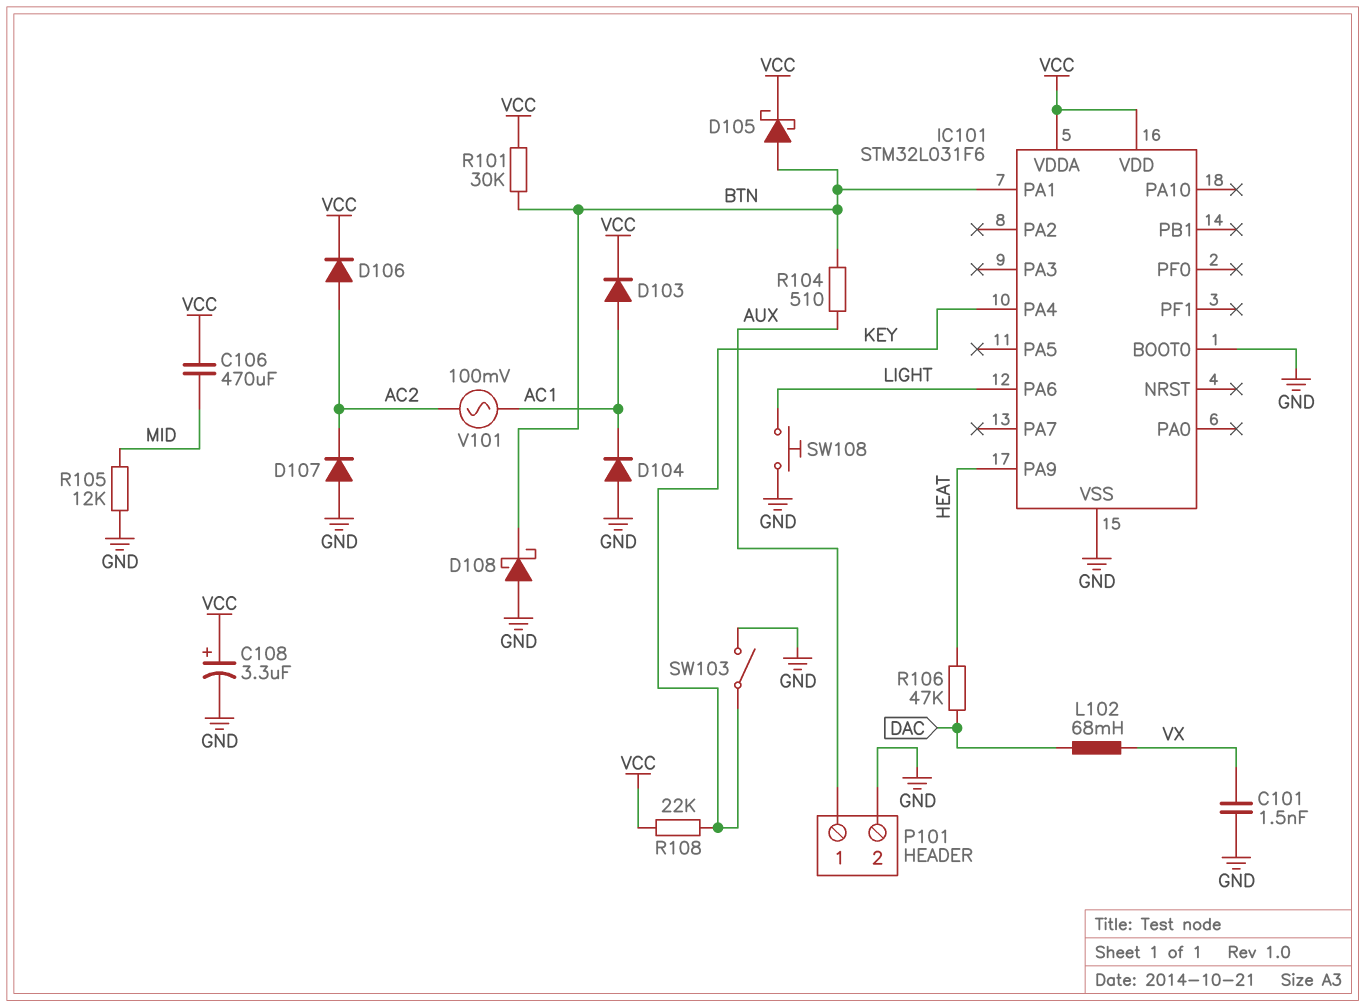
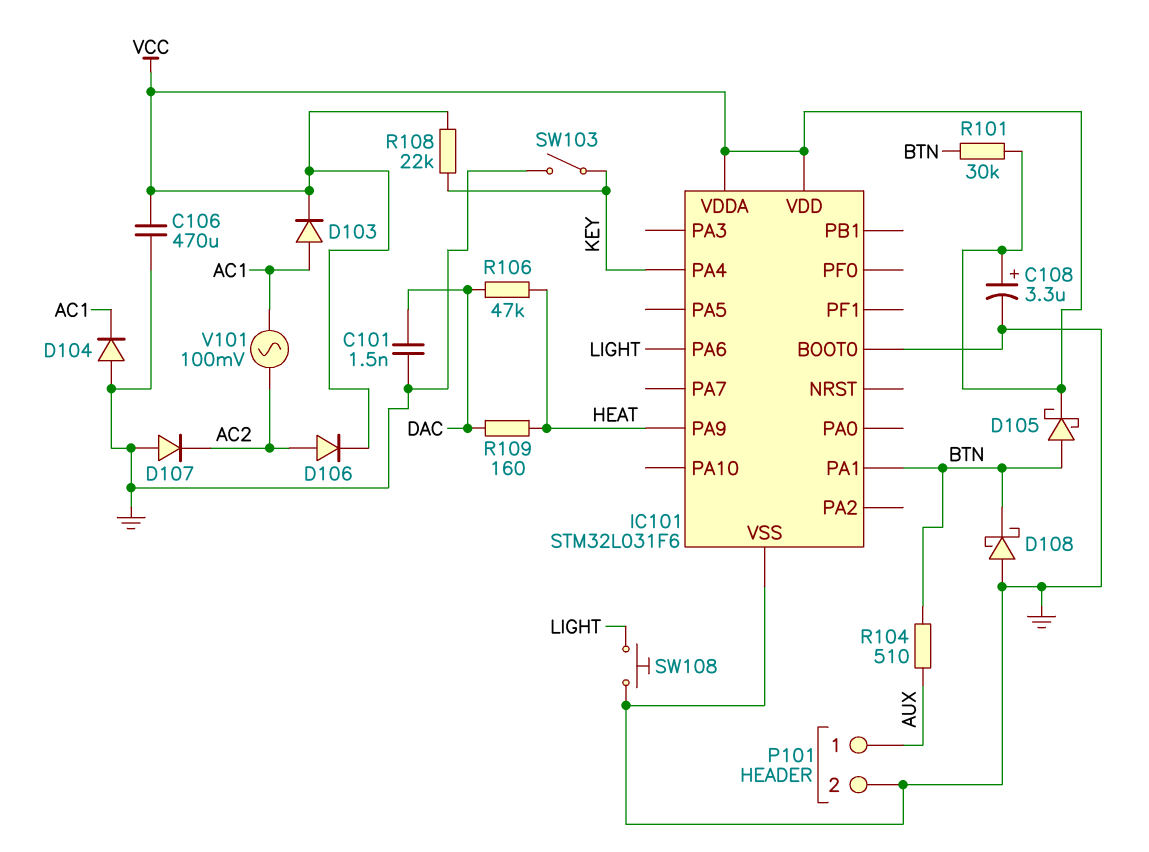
C101: 1.5nF (GND, VX) -> 1.5nF (DAC, GND)
C106: 470uF (MID, VCC) -> 470uF (GND, VCC)
L102: 68mH (DAC, VX) -> none
R105: 12k (GND, MID) -> none
R109: none -> 160 (DAC, HEAT)

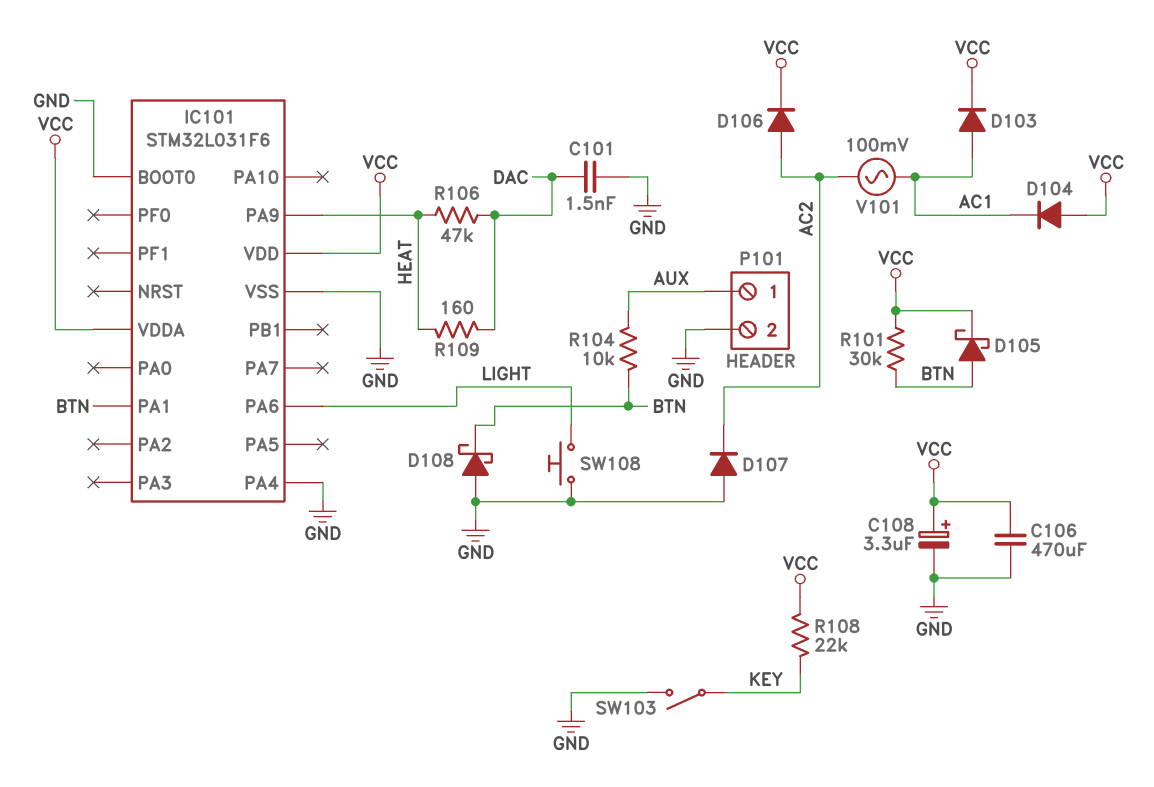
D104: diode (A GND, K AC1) -> diode (A VCC, K AC1)
IC101 pin PA4: KEY -> GND
R104: 510 (AUX, BTN) -> 10k (AUX, BTN)

